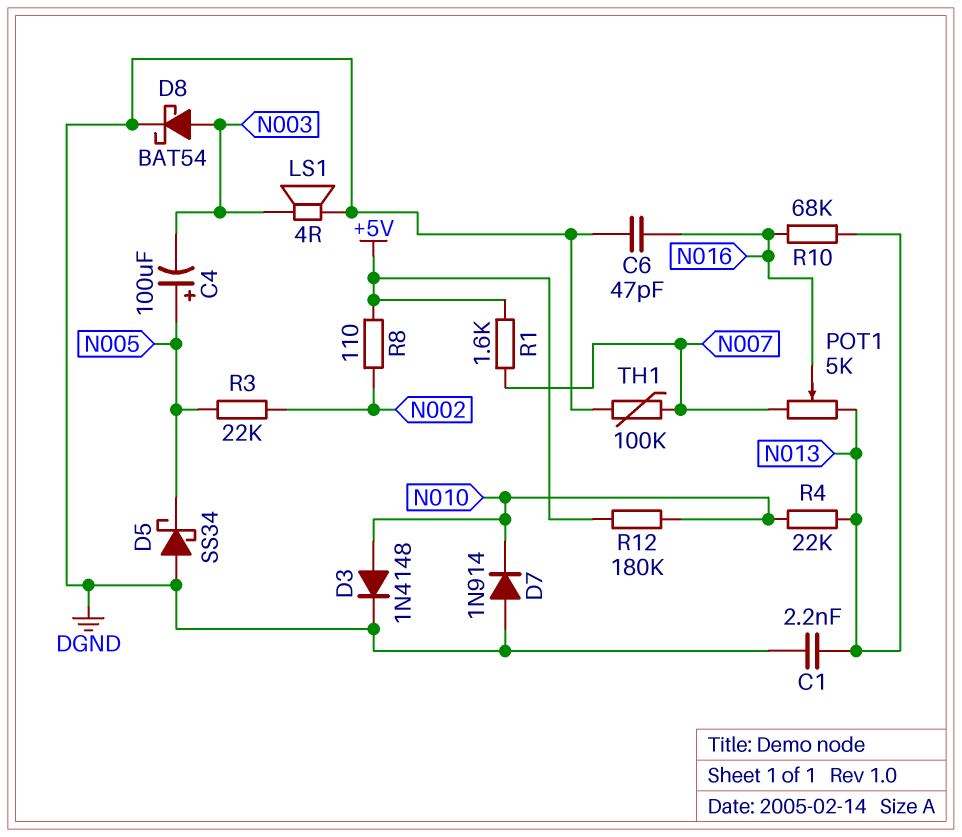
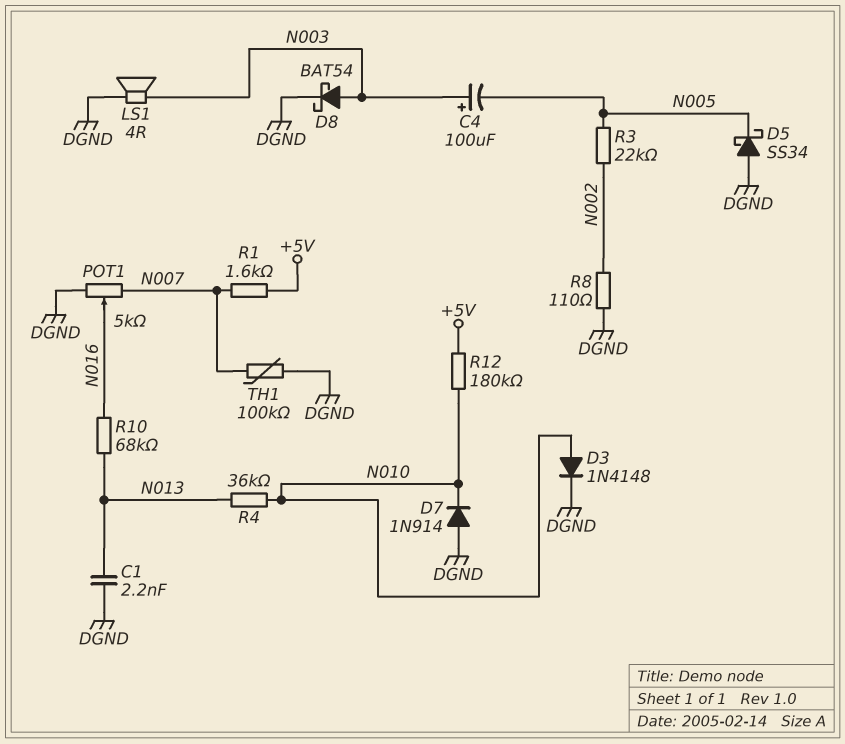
C4: 100uF (plus N005, minus N003) -> 100uF (plus N003, minus N005)
C6: 47pF (DGND, N016) -> none
POT1: 5k (N007, N013, wiper N016) -> 5k (DGND, N007, wiper N016)
R4: 22k (N010, N013) -> 36k (N010, N013)
R8: 110 (+5V, N002) -> 110 (DGND, N002)

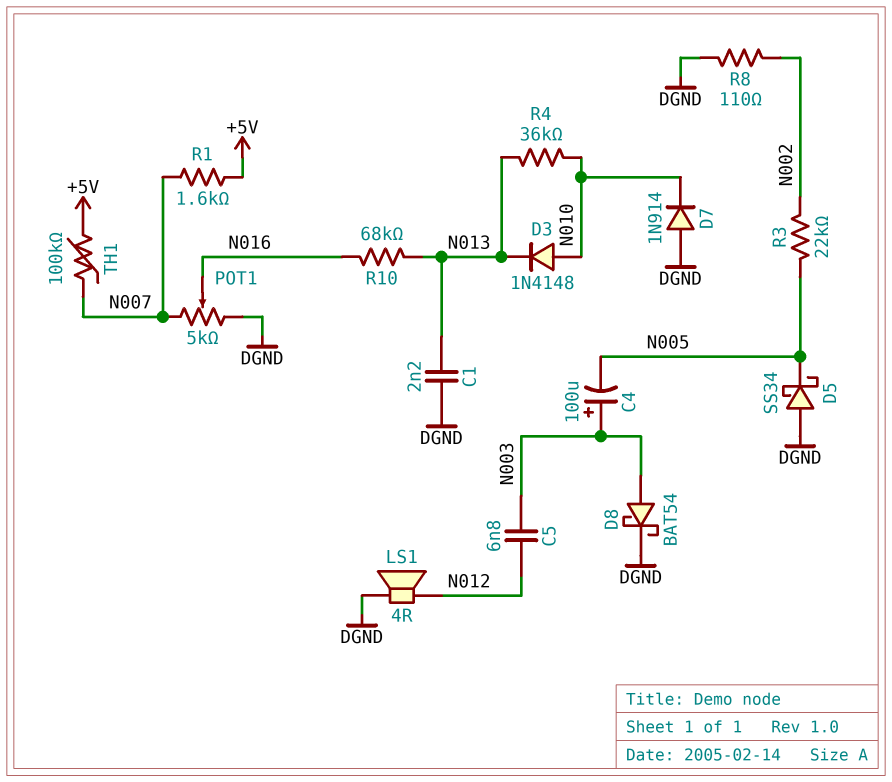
C5: none -> 6.8nF (N003, N012)
D3: diode 1N4148 (A N010, K DGND) -> diode 1N4148 (A N010, K N013)
LS1: speaker 4R (DGND, N003) -> speaker 4R (DGND, N012)
R12: 180k (+5V, N010) -> none
TH1: 100k (DGND, N007) -> 100k (+5V, N007)

